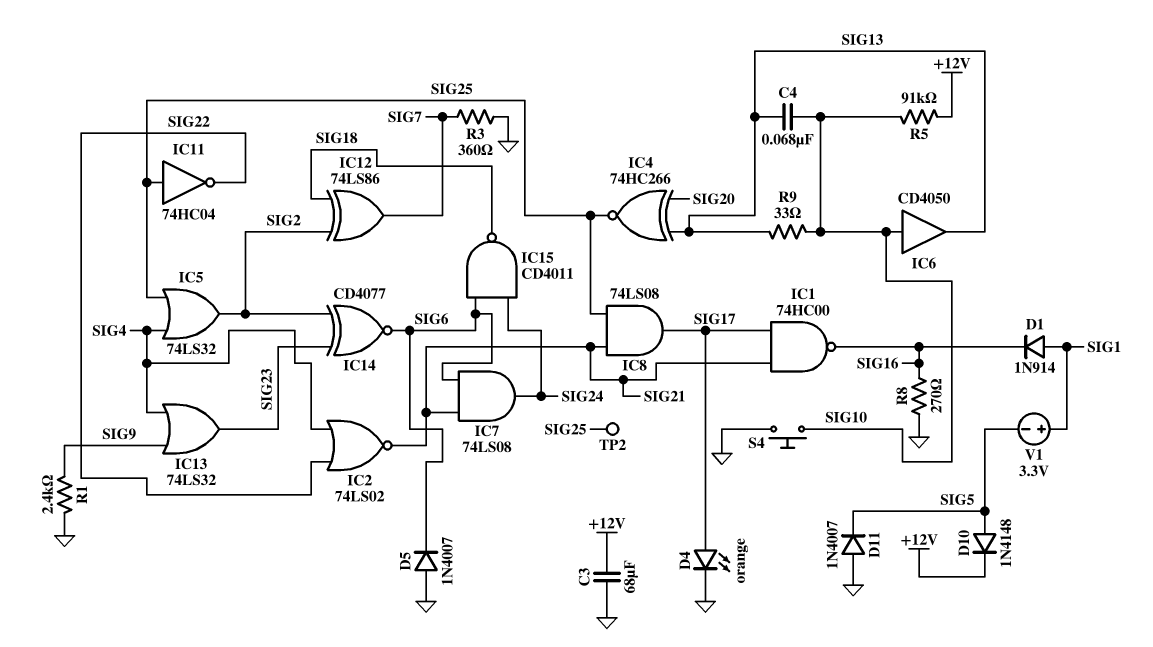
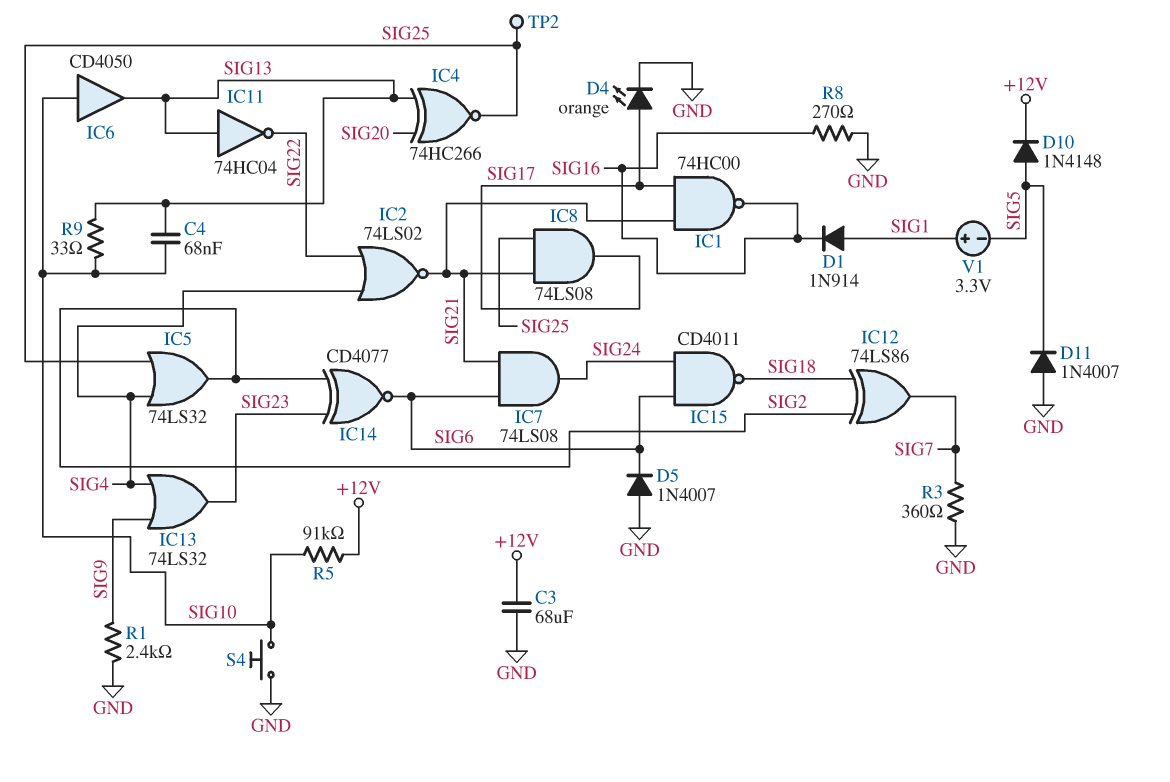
IC11: NOT 74HC04 (in SIG25, out SIG22) -> NOT 74HC04 (in SIG13, out SIG22)

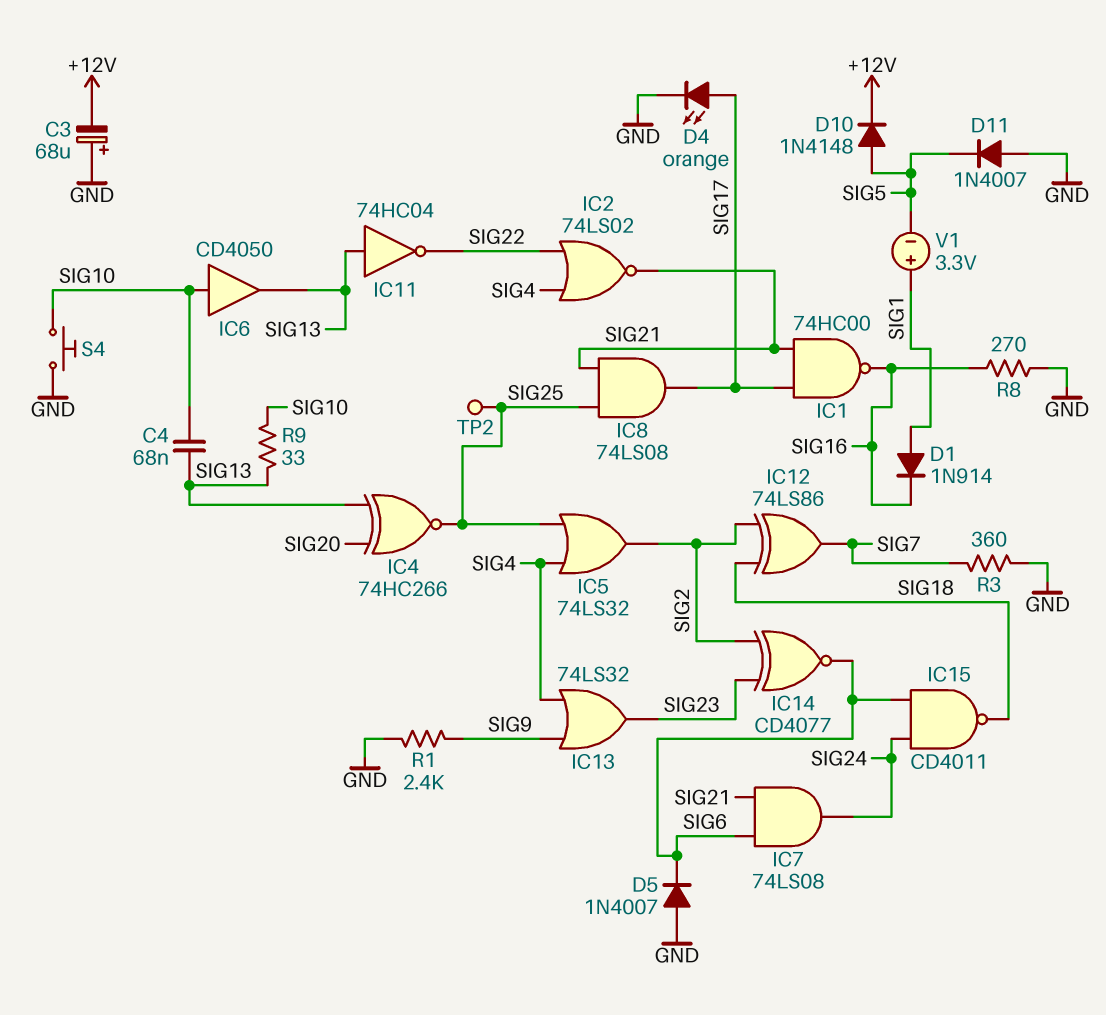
C3: 68uF (+12V, GND) -> 68uF (plus GND, minus +12V)
R5: 91k (+12V, SIG10) -> none

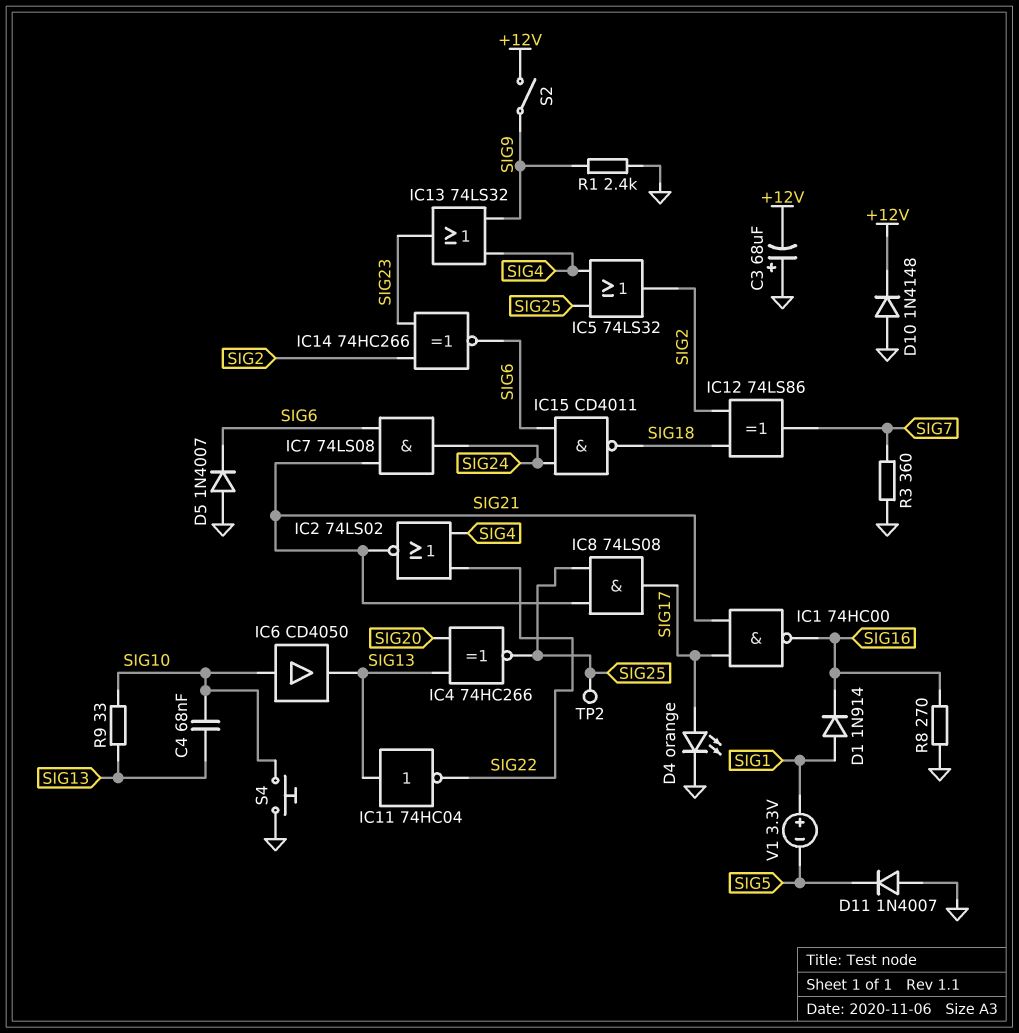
D10: diode 1N4148 (A SIG5, K +12V) -> diode 1N4148 (A GND, K +12V)
IC14: XNOR CD4077 (in SIG2, in SIG23, out SIG6) -> XNOR 74HC266 (in SIG2, in SIG23, out SIG6)
S2: none -> switch (+12V, SIG9)

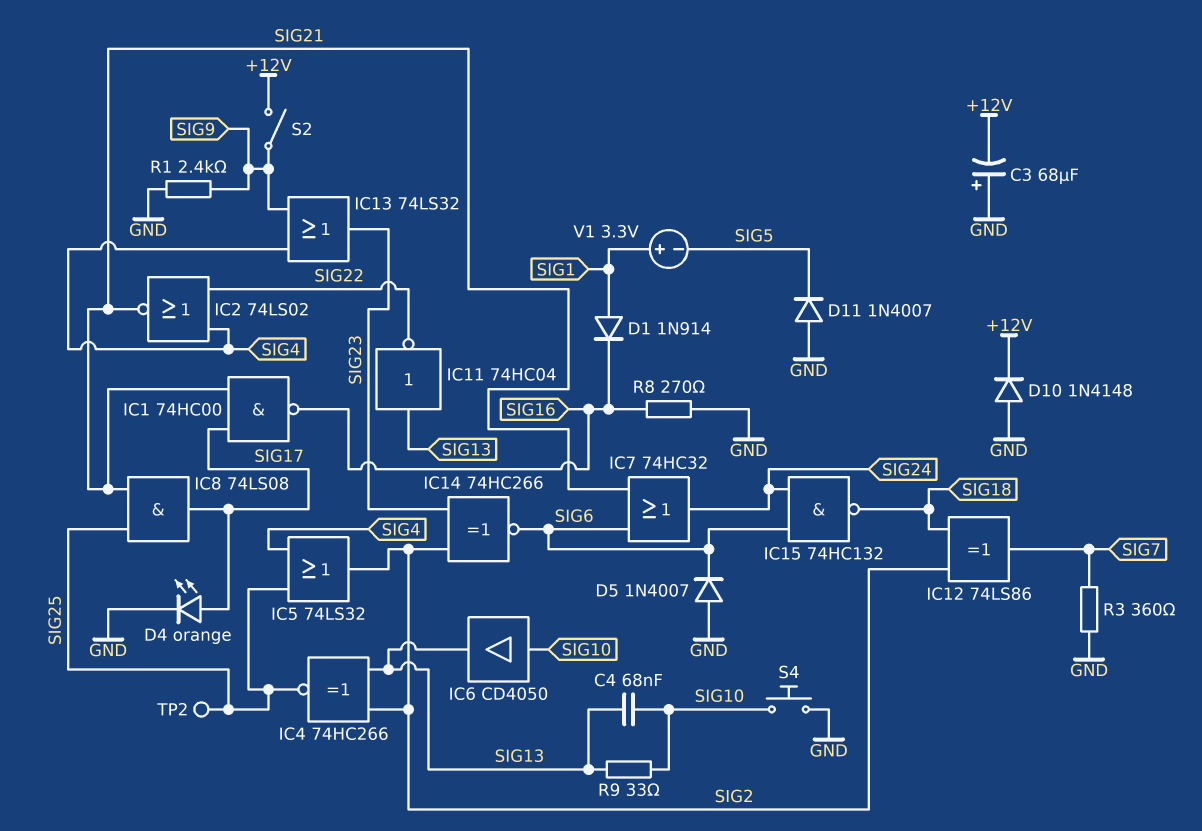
IC4: XNOR 74HC266 (in SIG13, in SIG20, out SIG25) -> XNOR 74HC266 (in SIG2, in SIG13, out SIG25)
IC7: AND 74LS08 (in SIG6, in SIG21, out SIG24) -> OR 74HC32 (in SIG6, in SIG21, out SIG24)
IC15: NAND CD4011 (in SIG6, in SIG24, out SIG18) -> NAND 74HC132 (in SIG6, in SIG24, out SIG18)

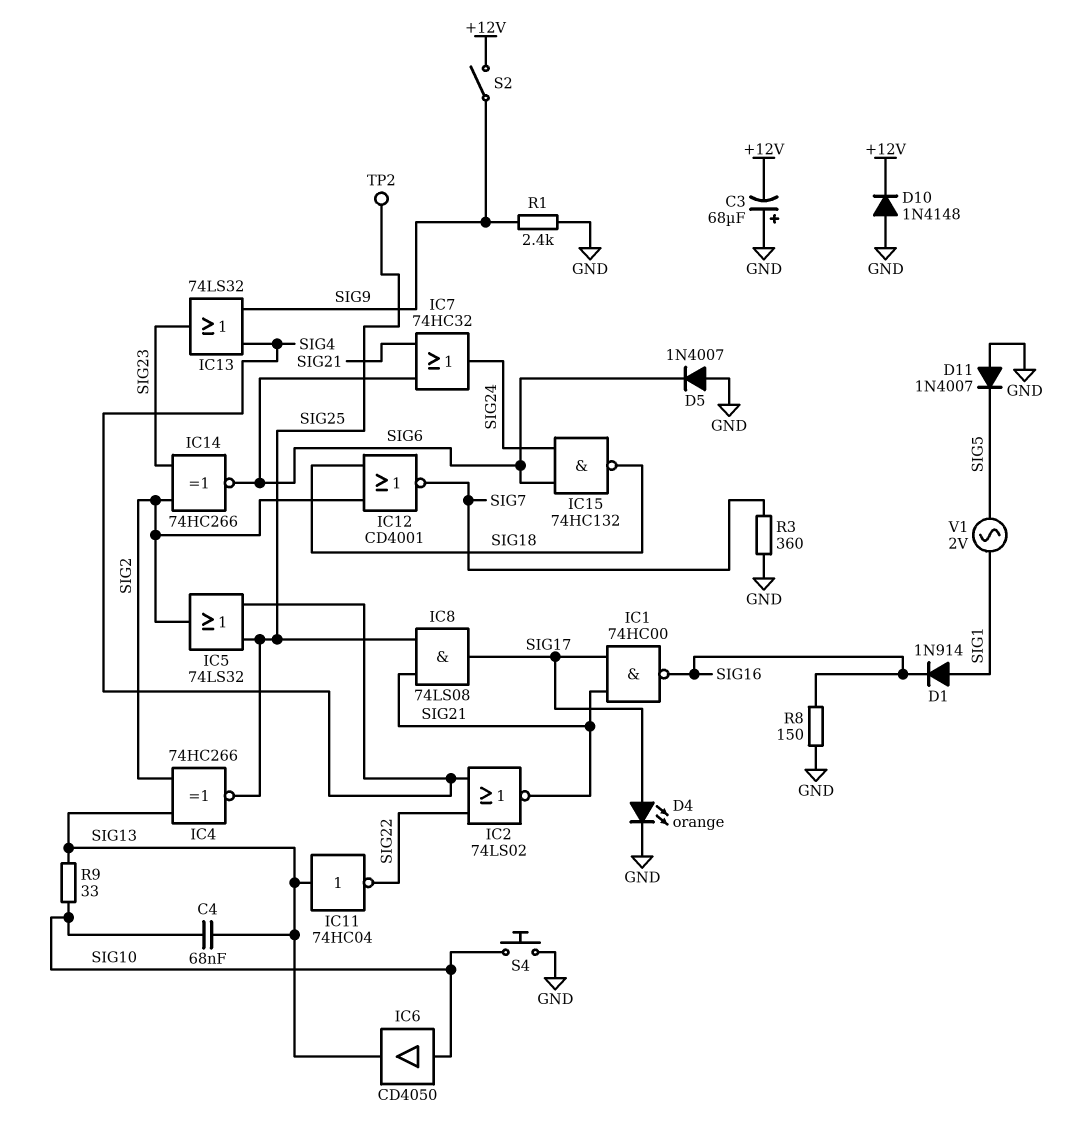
IC12: XOR 74LS86 (in SIG2, in SIG18, out SIG7) -> NOR CD4001 (in SIG2, in SIG18, out SIG7)
R8: 270 (GND, SIG16) -> 150 (GND, SIG16)
V1: 3.3V (plus SIG1, minus SIG5) -> AC 2V (SIG1, SIG5)

